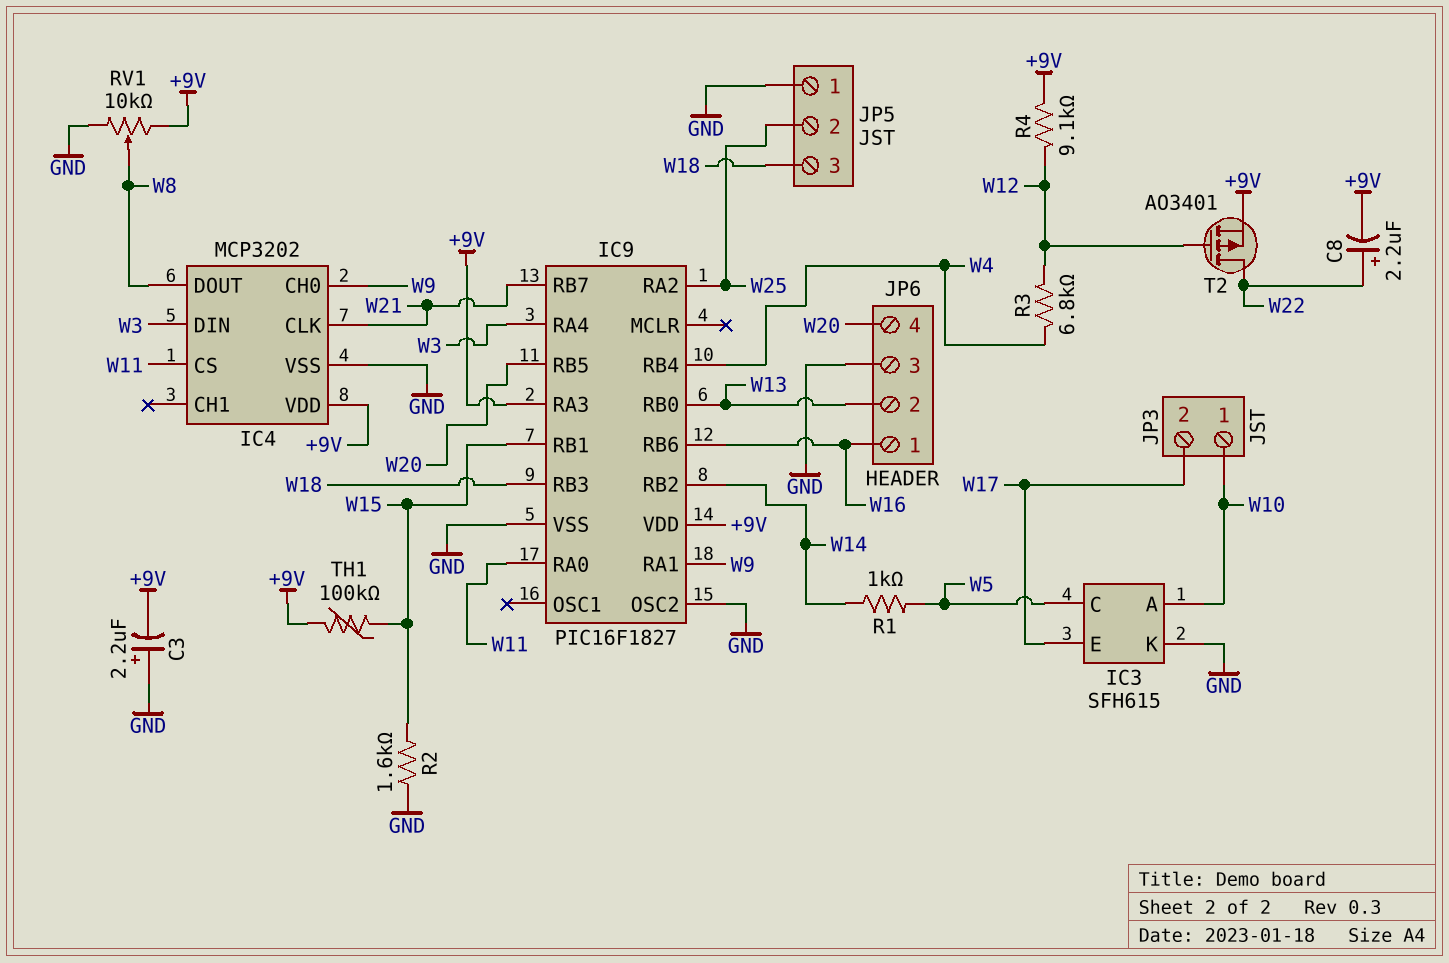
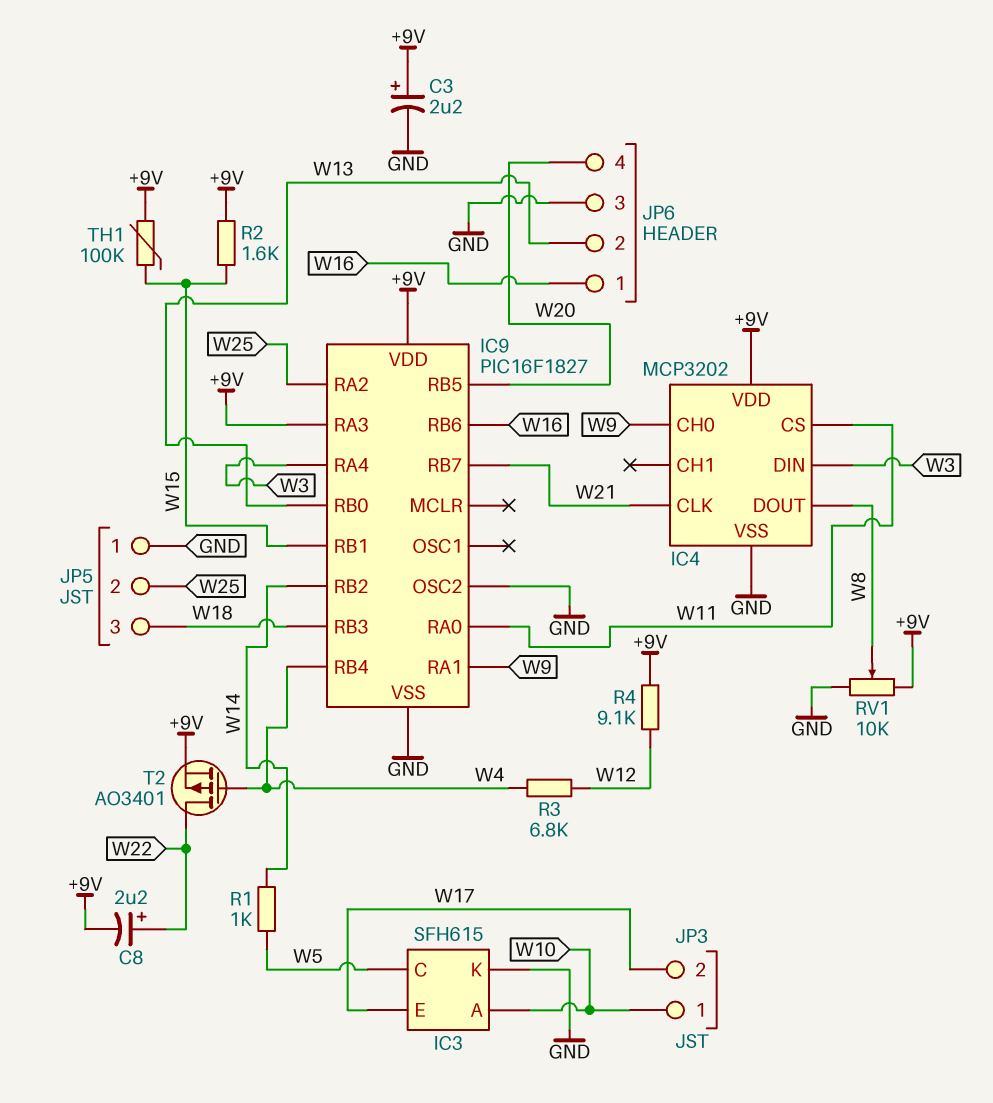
C3: 2.2uF (plus GND, minus +9V) -> 2.2uF (plus +9V, minus GND)
R2: 1.6k (GND, W15) -> 1.6k (+9V, W15)
T2: PMOS AO3401 (G W12, D W22, S +9V) -> PMOS AO3401 (G W4, D W22, S +9V)

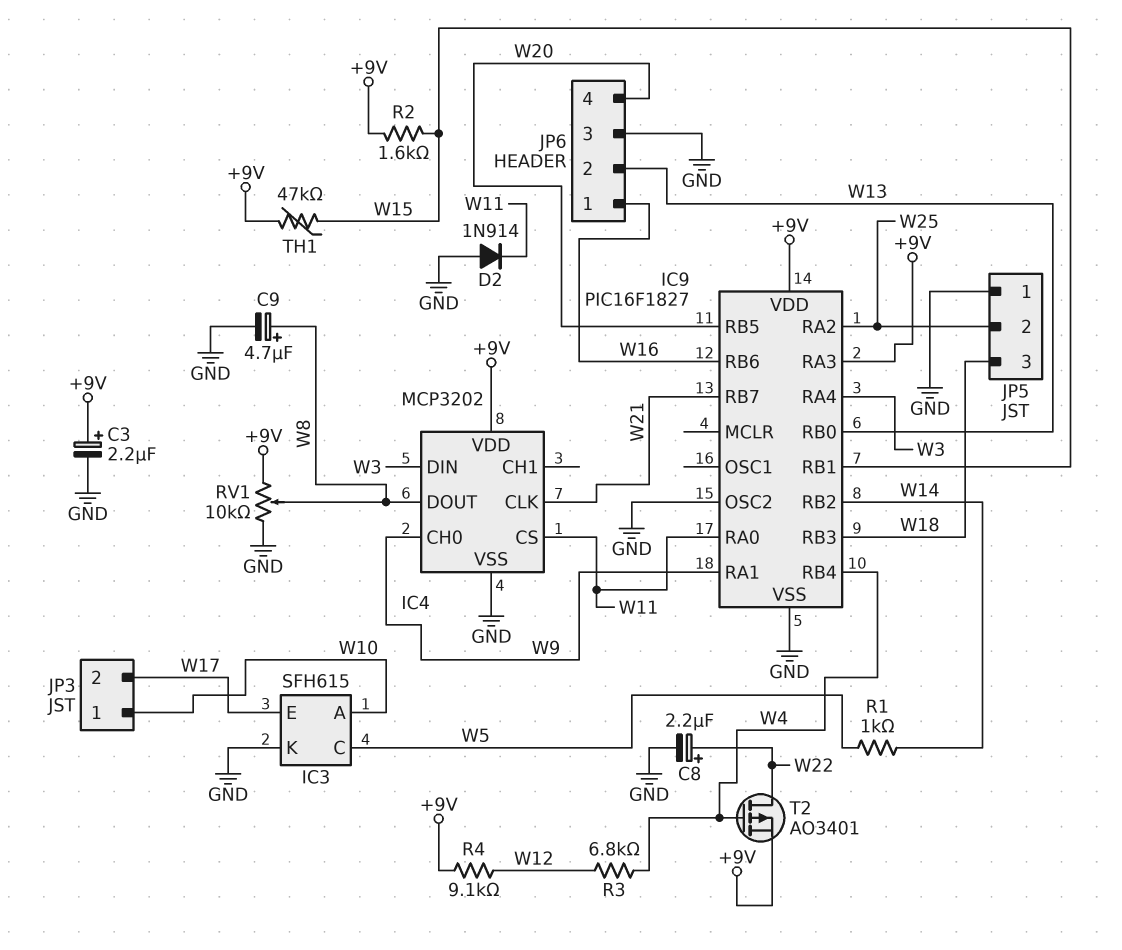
C8: 2.2uF (plus W22, minus +9V) -> 2.2uF (plus W22, minus GND)
C9: none -> 4.7uF (plus W8, minus GND)
D2: none -> diode 1N914 (A GND, K W11)
TH1: 100k (+9V, W15) -> 47k (+9V, W15)

